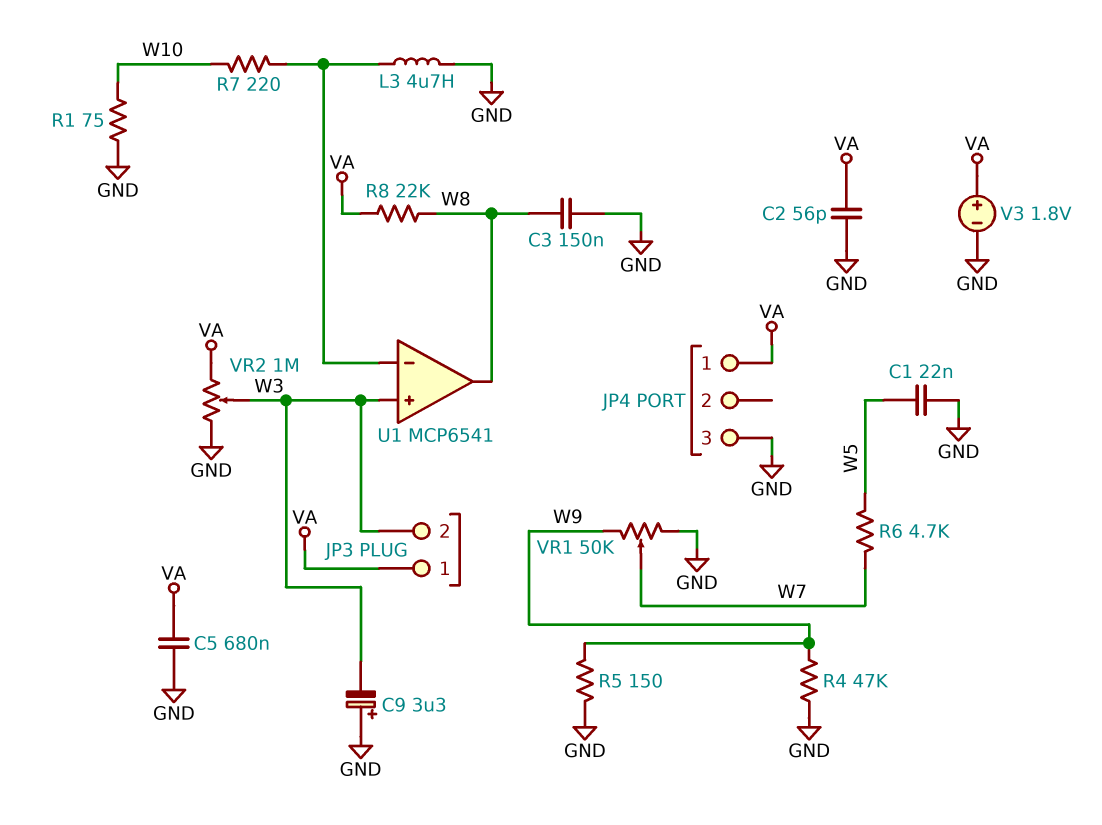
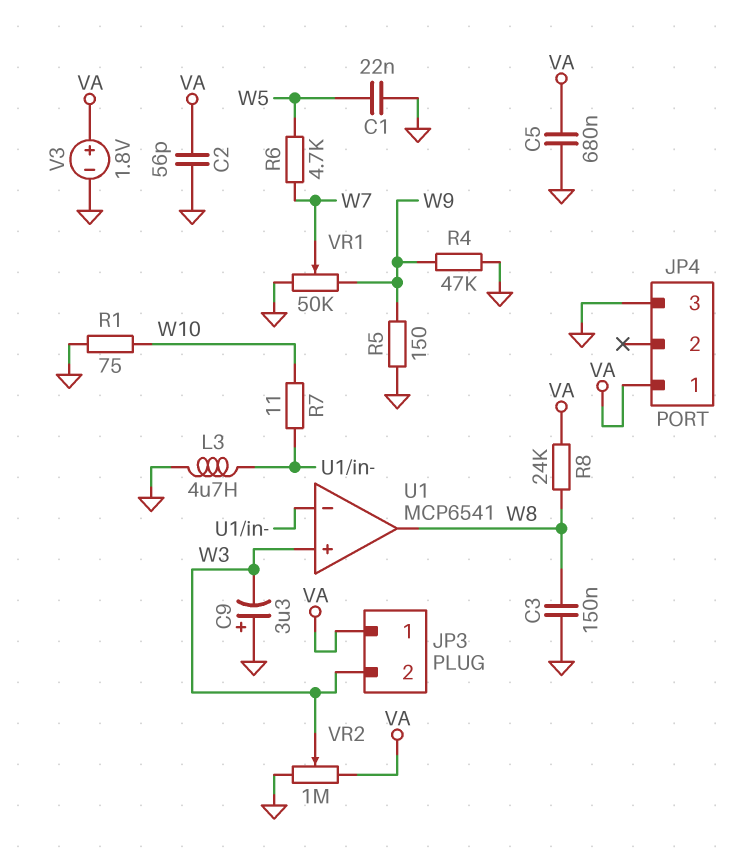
R7: 220 (U1/in-, W10) -> 11 (U1/in-, W10)
R8: 22k (VA, W8) -> 24k (VA, W8)

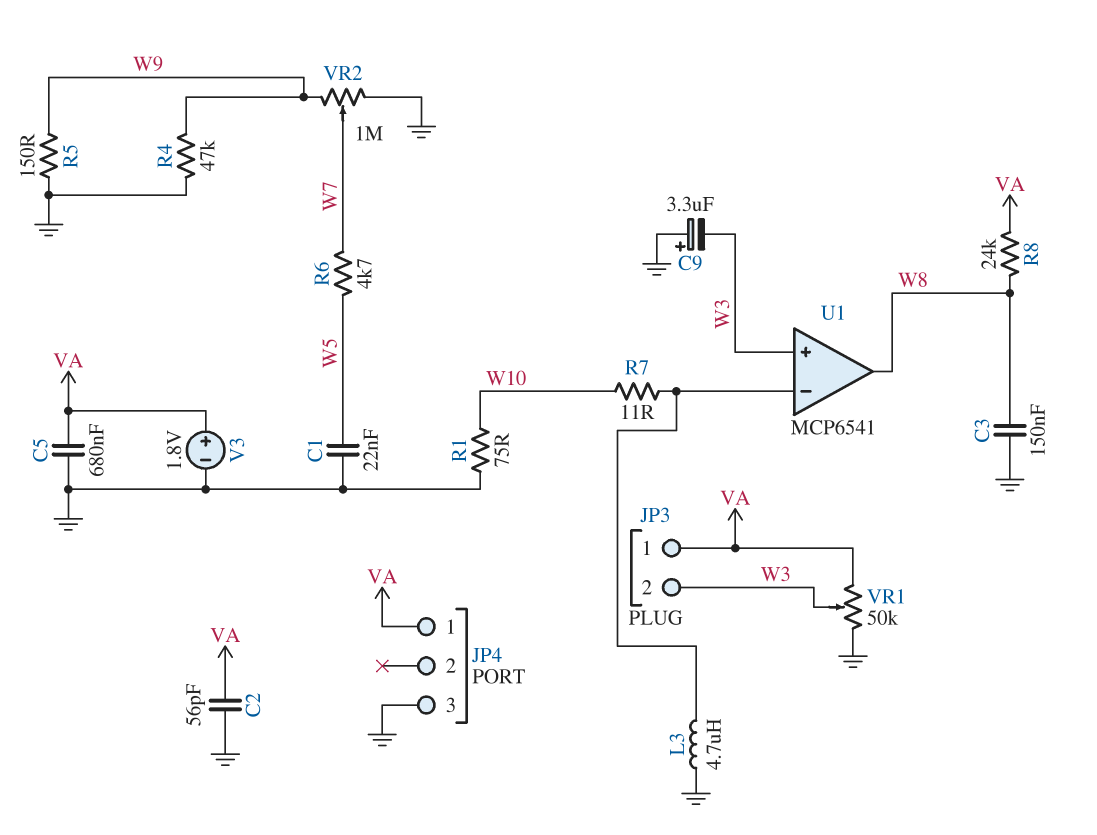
VR1: 50k (GND, W9, wiper W7) -> 50k (GND, VA, wiper W3)
VR2: 1M (GND, VA, wiper W3) -> 1M (GND, W9, wiper W7)

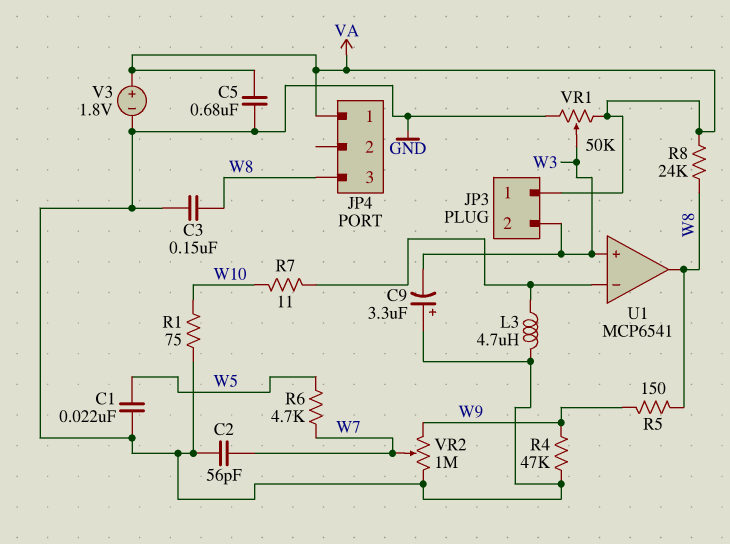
C2: 56pF (GND, VA) -> 56pF (GND, W7)
JP4 pin 3: GND -> W8
R5: 150 (GND, W9) -> 150 (W8, W9)

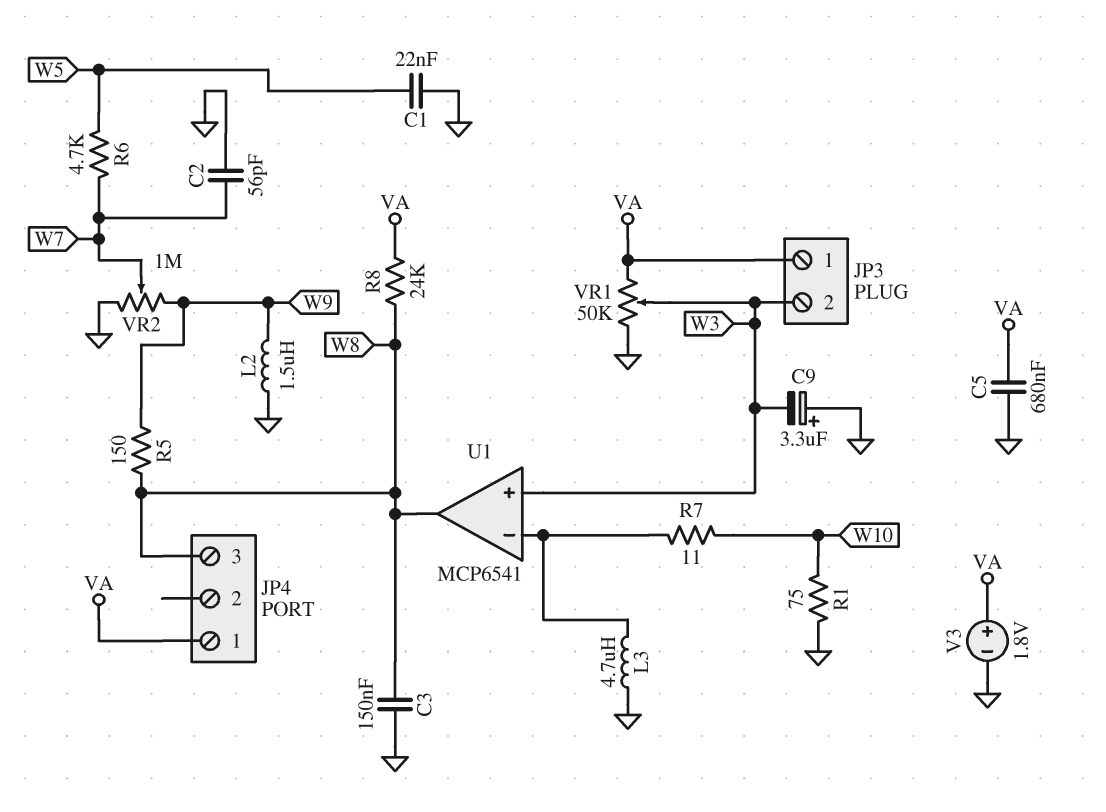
L2: none -> 1.5uH (GND, W9)
R4: 47k (GND, W9) -> none

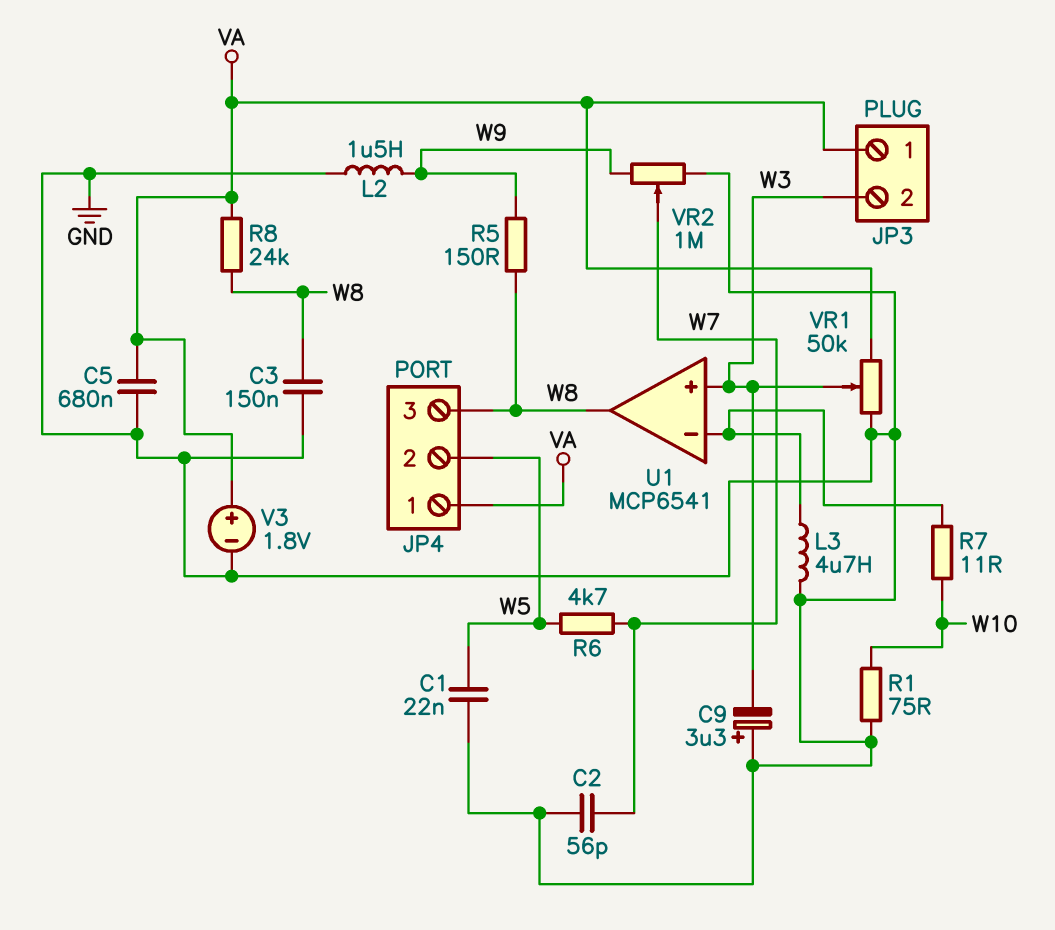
JP4 pin 2: none -> W5

